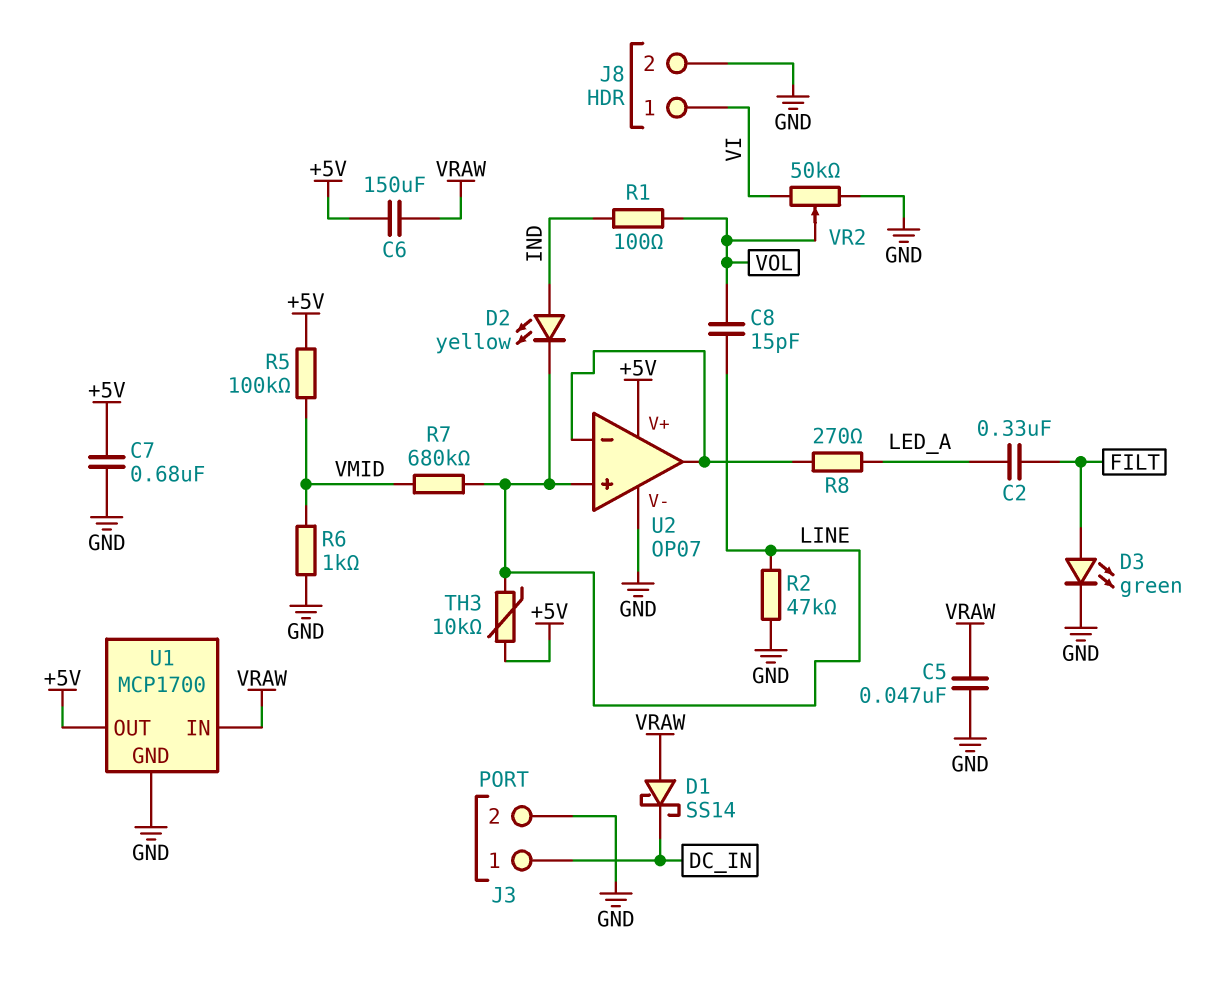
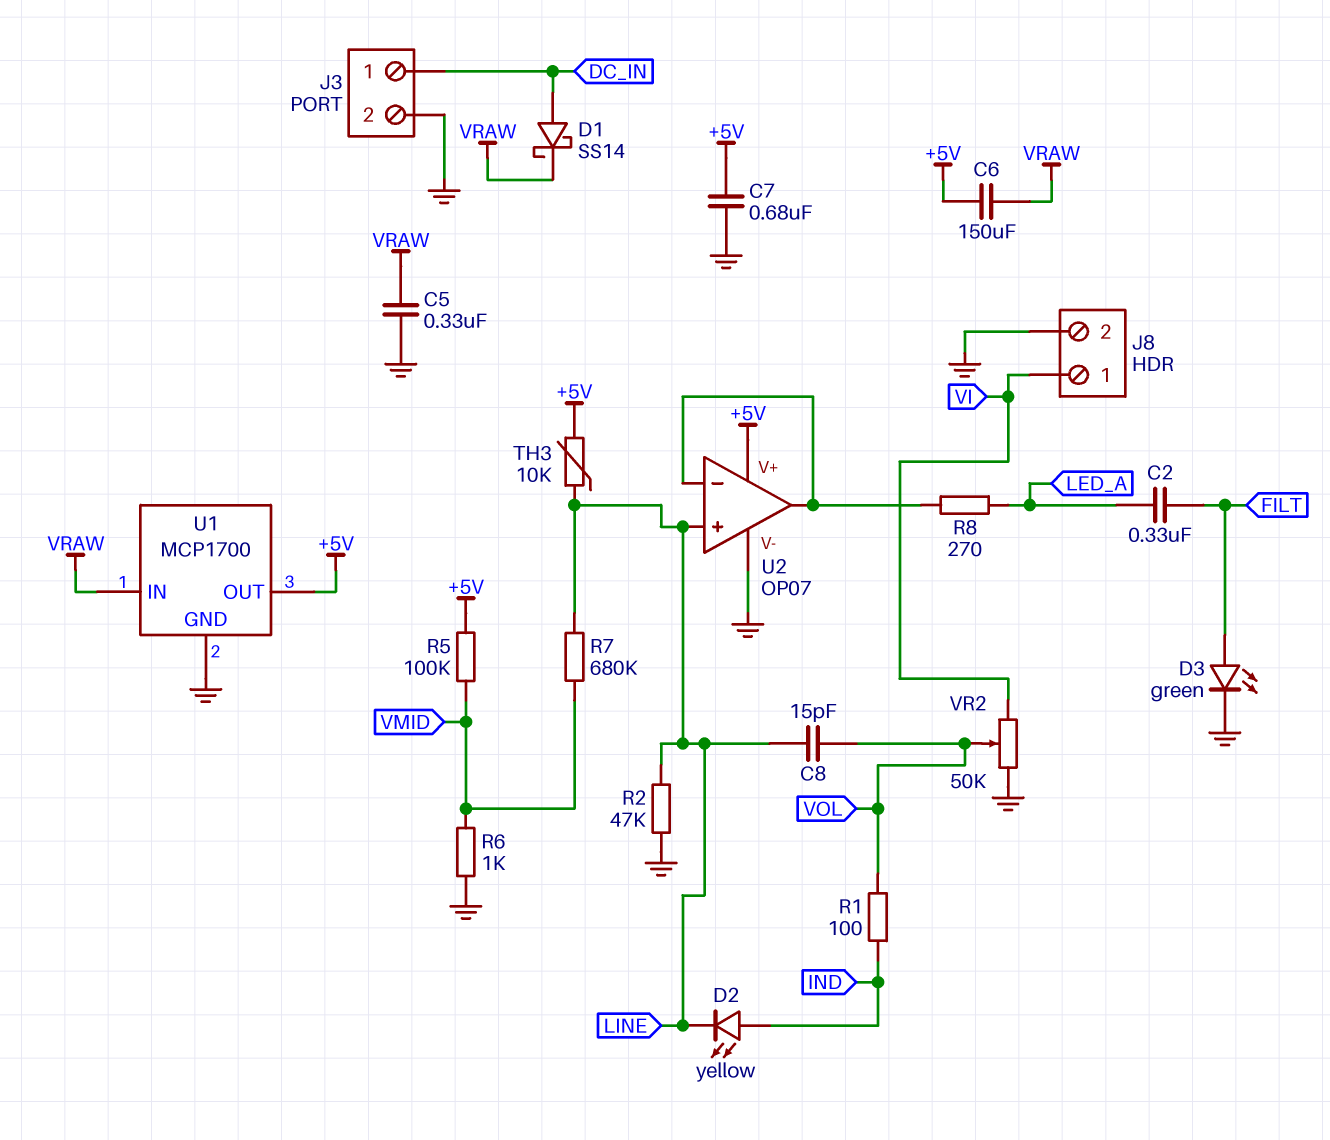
C5: 47nF (GND, VRAW) -> 330nF (GND, VRAW)
D1: schottky SS14 (A VRAW, K DC_IN) -> schottky SS14 (A DC_IN, K VRAW)

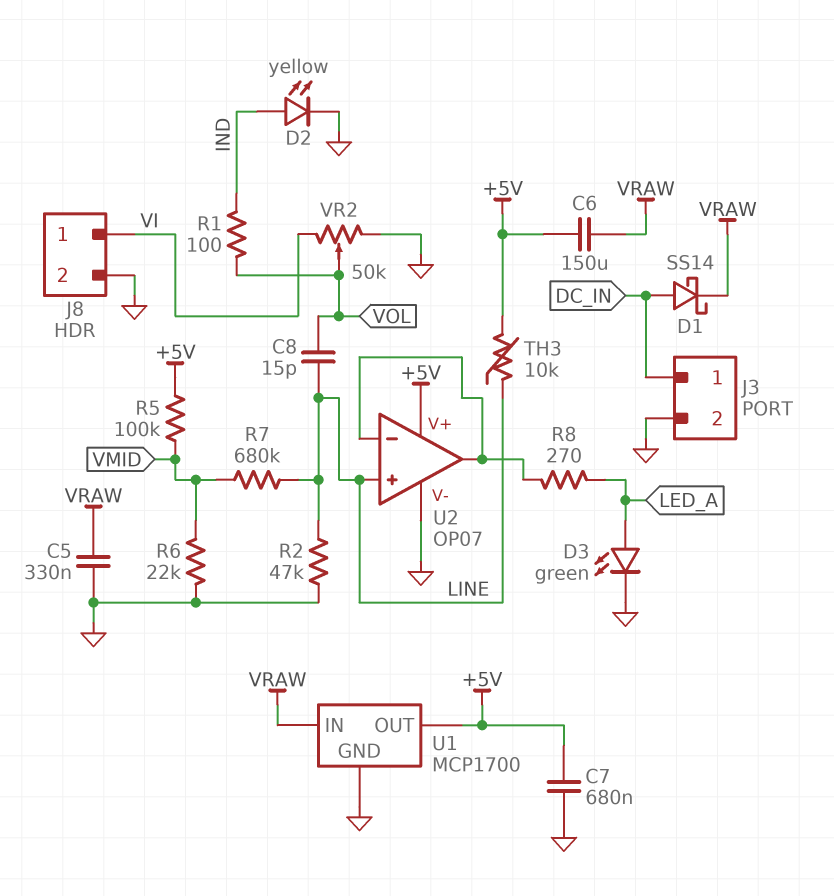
C2: 330nF (FILT, LED_A) -> none
D2: LED yellow (A IND, K LINE) -> LED yellow (A IND, K GND)
D3: LED green (A FILT, K GND) -> LED green (A LED_A, K GND)
R6: 1k (GND, VMID) -> 22k (GND, VMID)

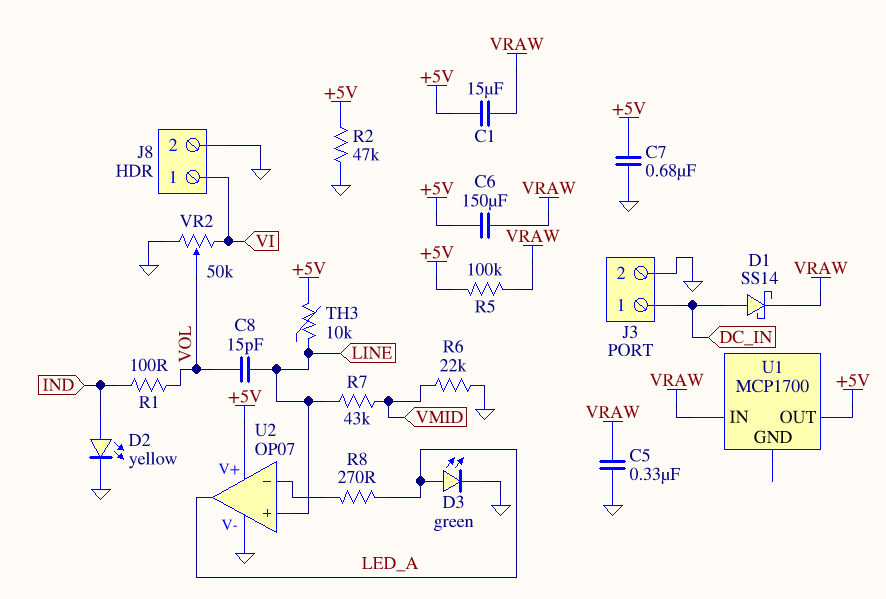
C1: none -> 15uF (+5V, VRAW)
R2: 47k (GND, LINE) -> 47k (+5V, GND)
R5: 100k (+5V, VMID) -> 100k (+5V, VRAW)
R7: 680k (LINE, VMID) -> 43k (LINE, VMID)
U1 pin GND: GND -> none
U2 pin out: U2/in- -> LED_A

